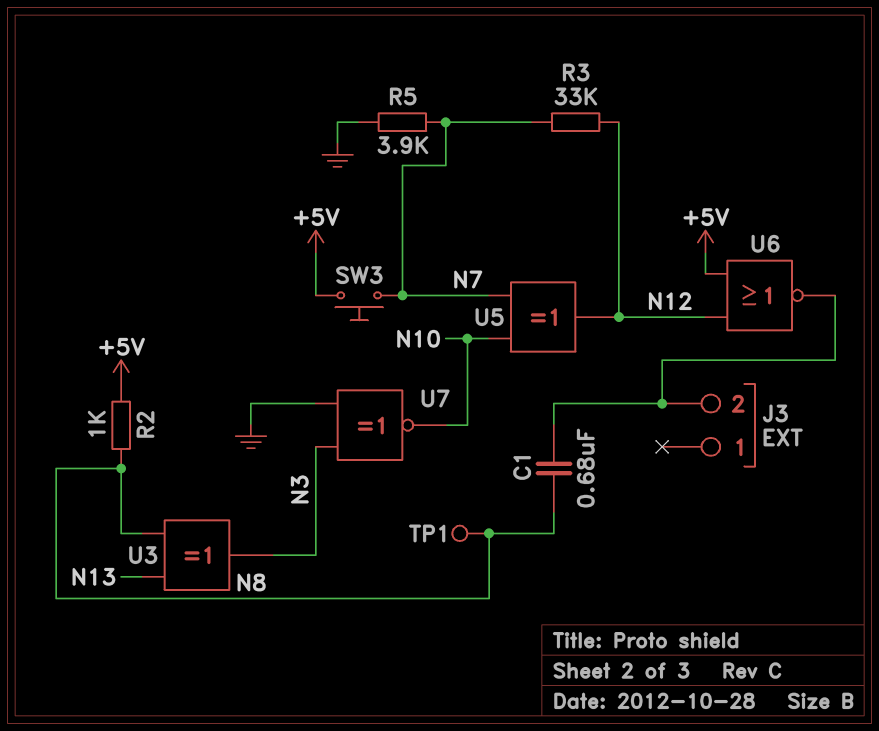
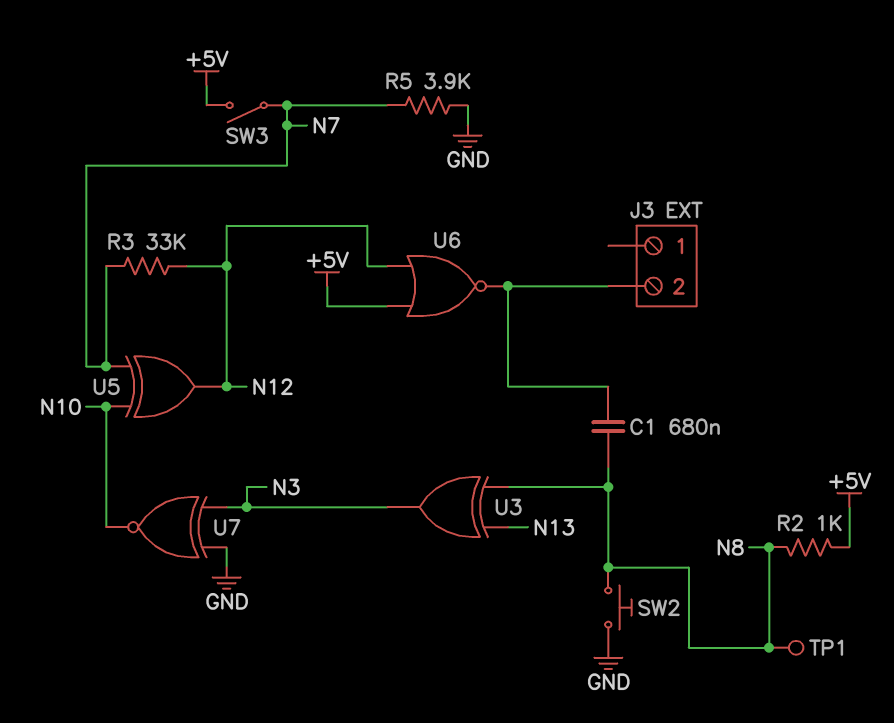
SW2: none -> button (GND, N8)
SW3: button (+5V, N7) -> switch (+5V, N7)

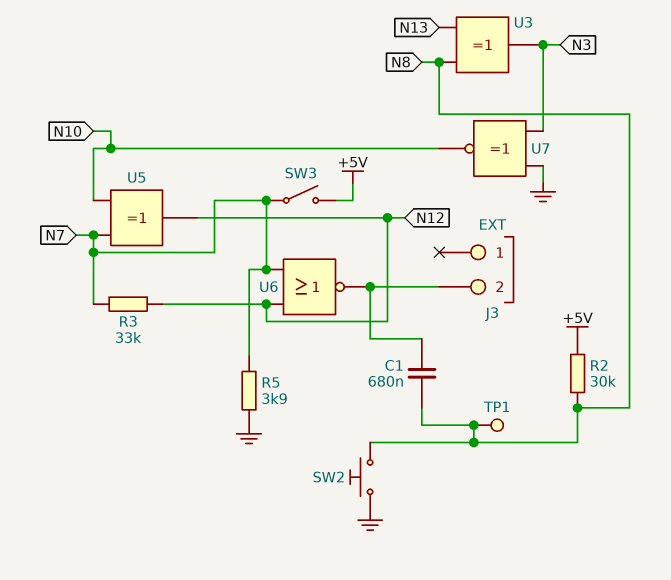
R2: 1k (+5V, N8) -> 30k (+5V, N8)
U6: NOR (in +5V, in N12, out J3/2) -> NOR (in N7, in N12, out J3/2)

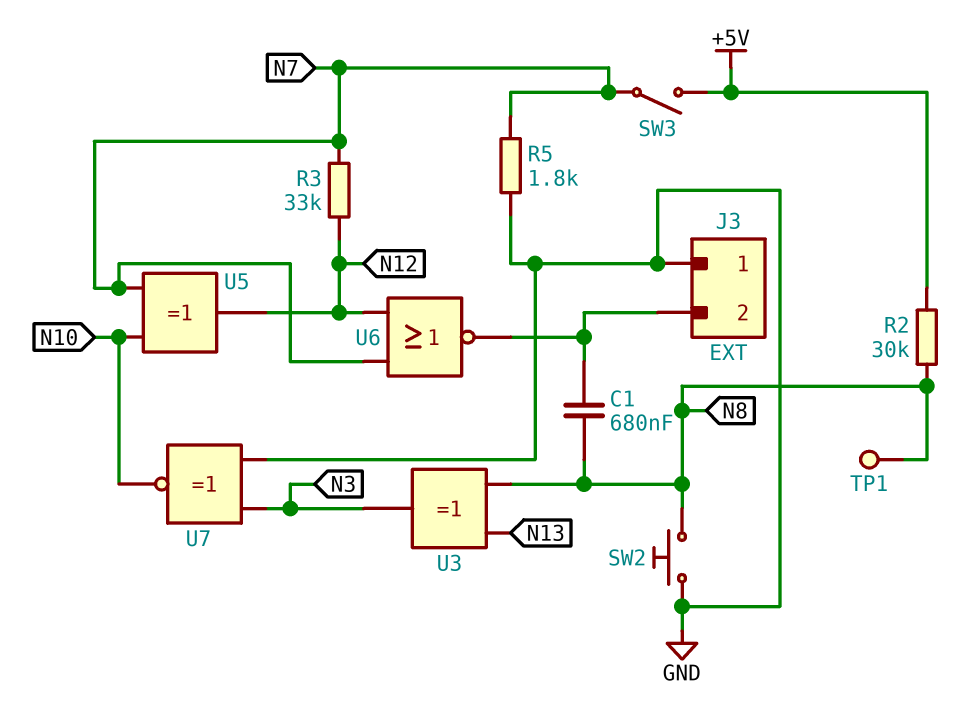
J3 pin 1: none -> GND
R5: 3.9k (GND, N7) -> 1.8k (GND, N7)

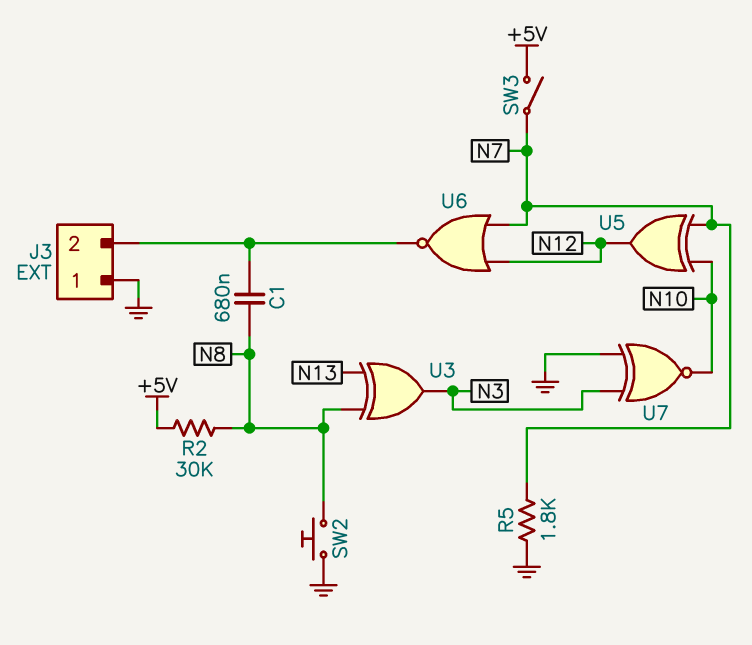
R3: 33k (N7, N12) -> none
TP1: test point (N8) -> none

